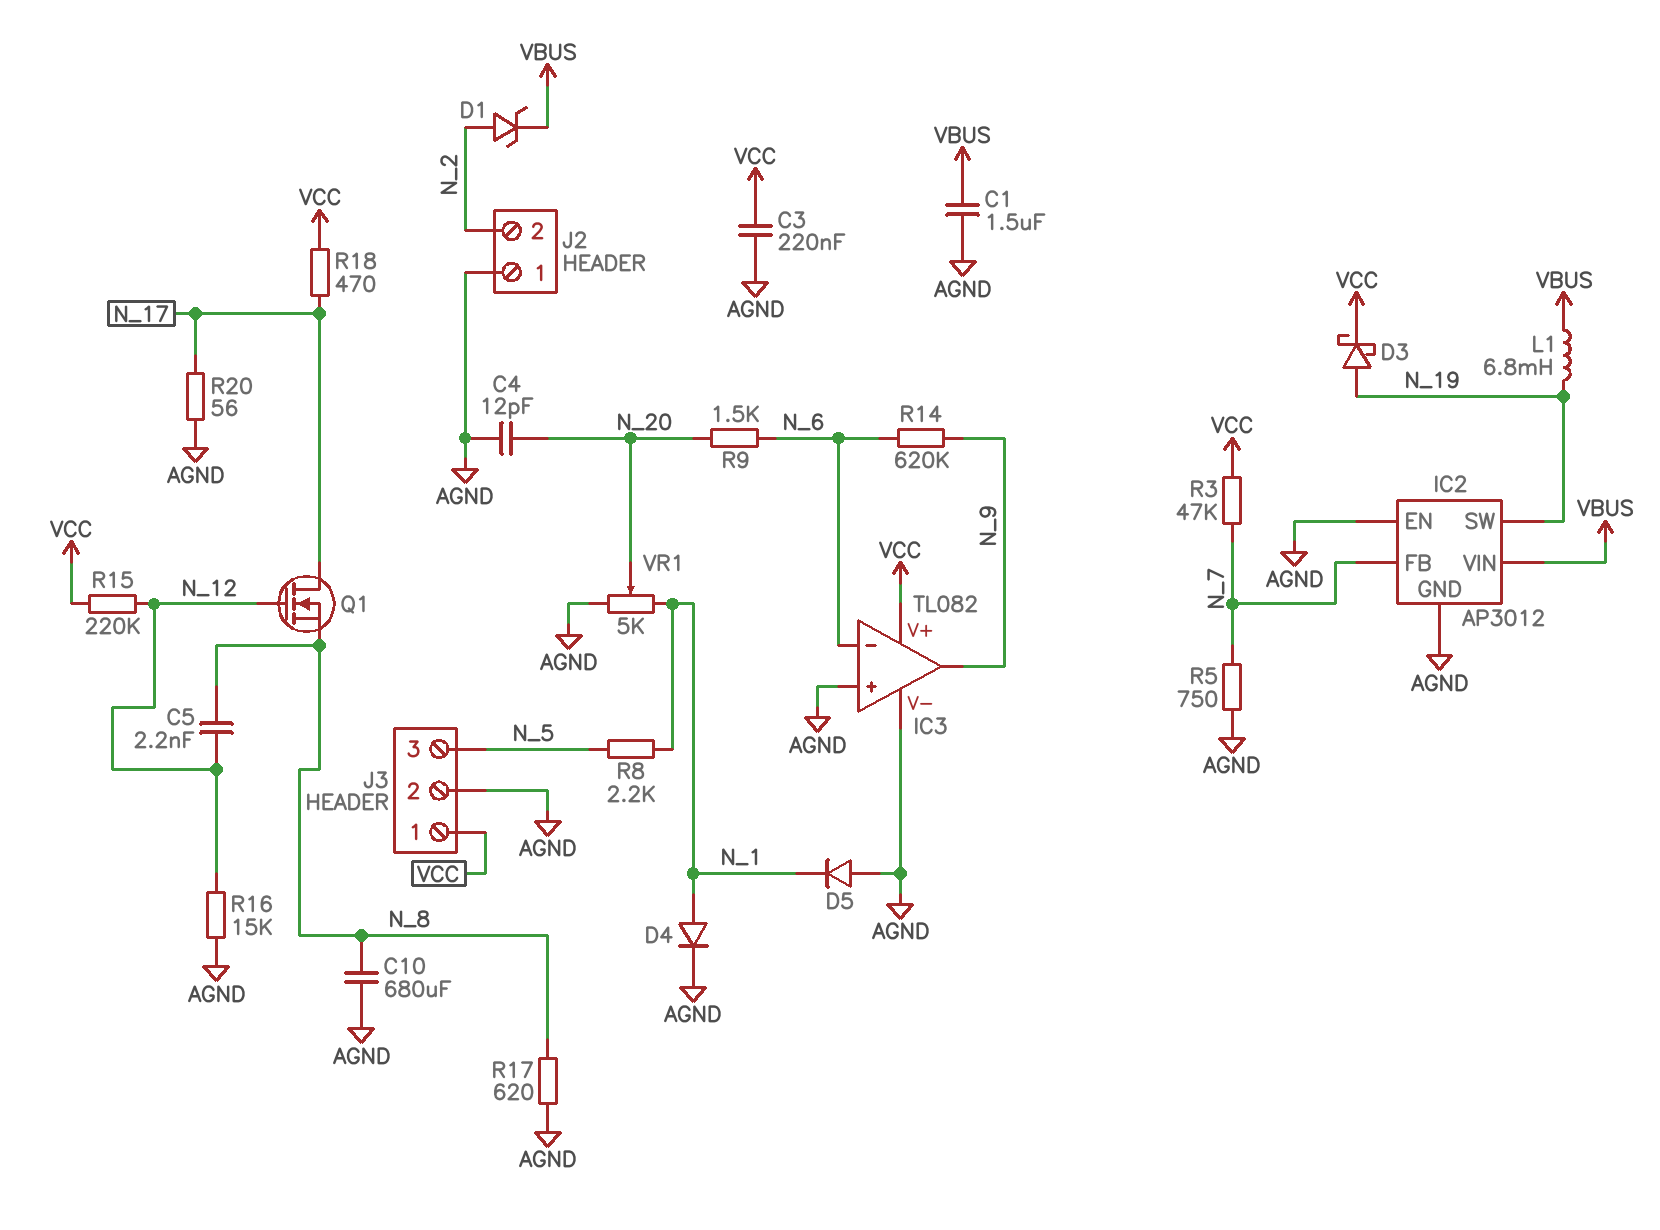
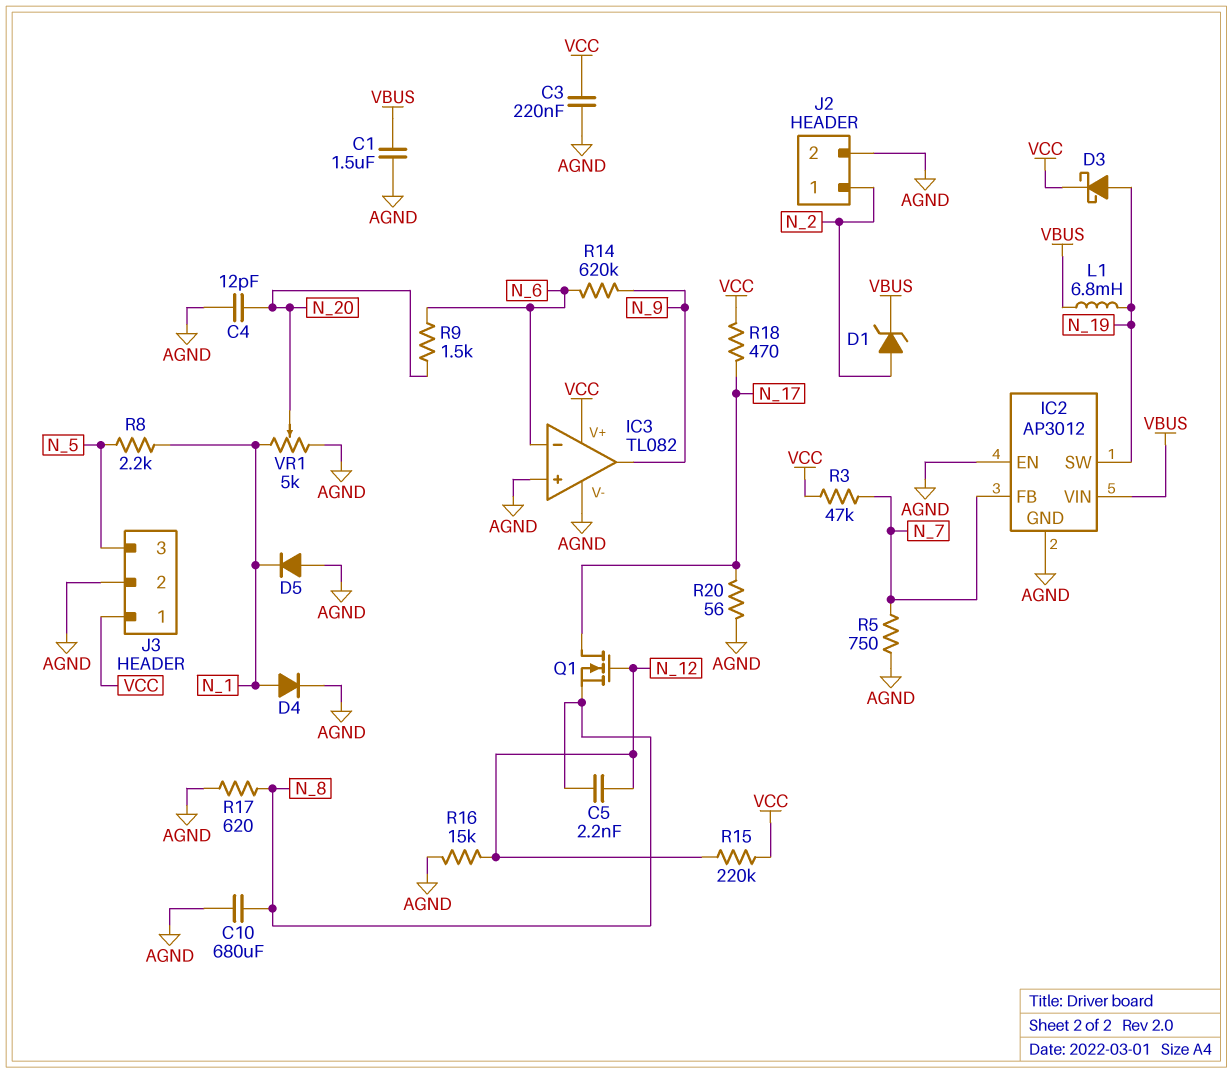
J2 pin 1: AGND -> N_2
J2 pin 2: N_2 -> AGND

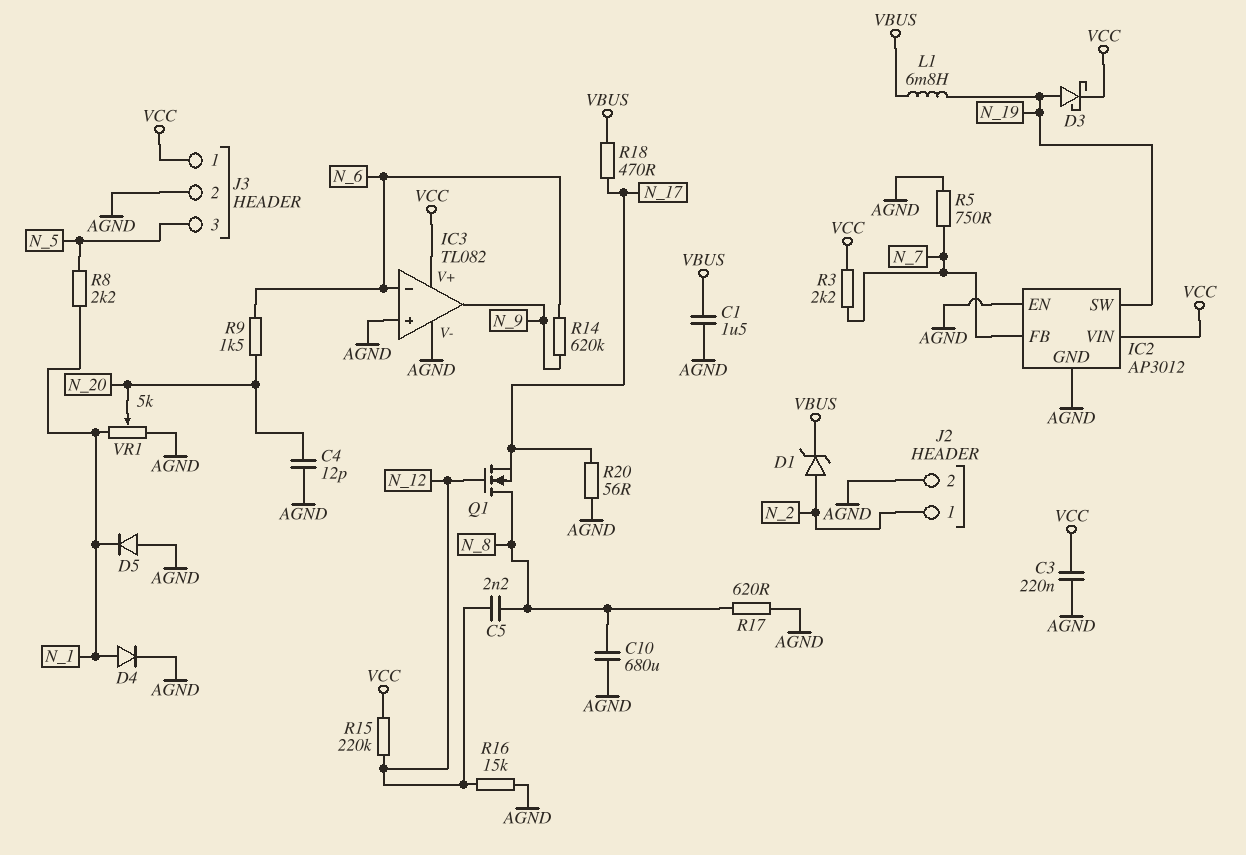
IC2 pin VIN: VBUS -> VCC
Q1: NMOS (G N_12, D N_17, S N_8) -> NMOS (G N_12, D N_8, S N_17)
R3: 47k (N_7, VCC) -> 2.2k (N_7, VCC)
R18: 470 (N_17, VCC) -> 470 (N_17, VBUS)

